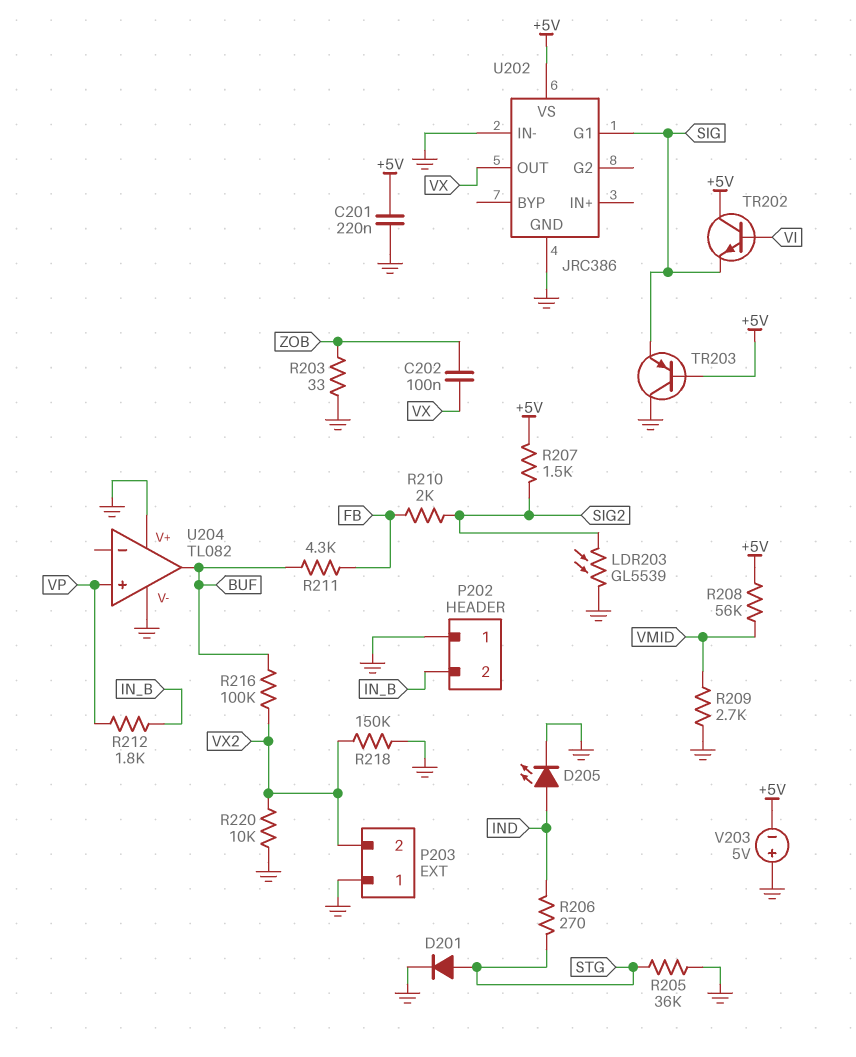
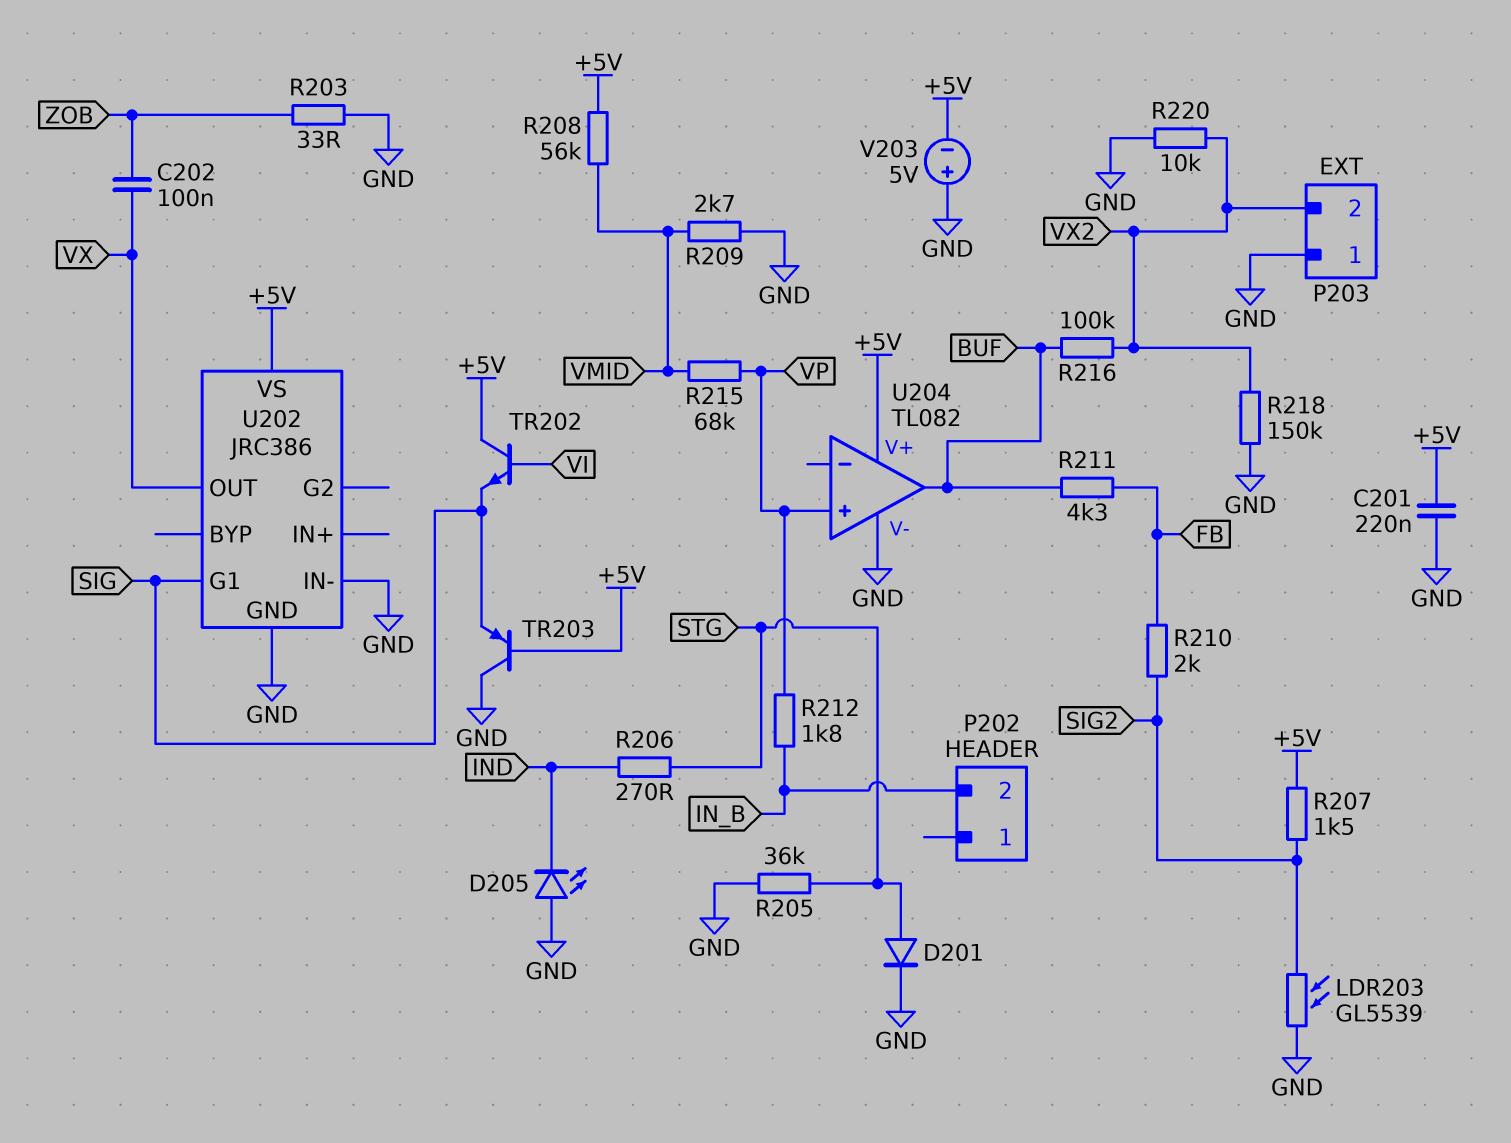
D205: LED (A IND, K GND) -> LED (A GND, K IND)
P202 pin 1: GND -> none
R215: none -> 68k (VMID, VP)
U204 pin V+: GND -> +5V

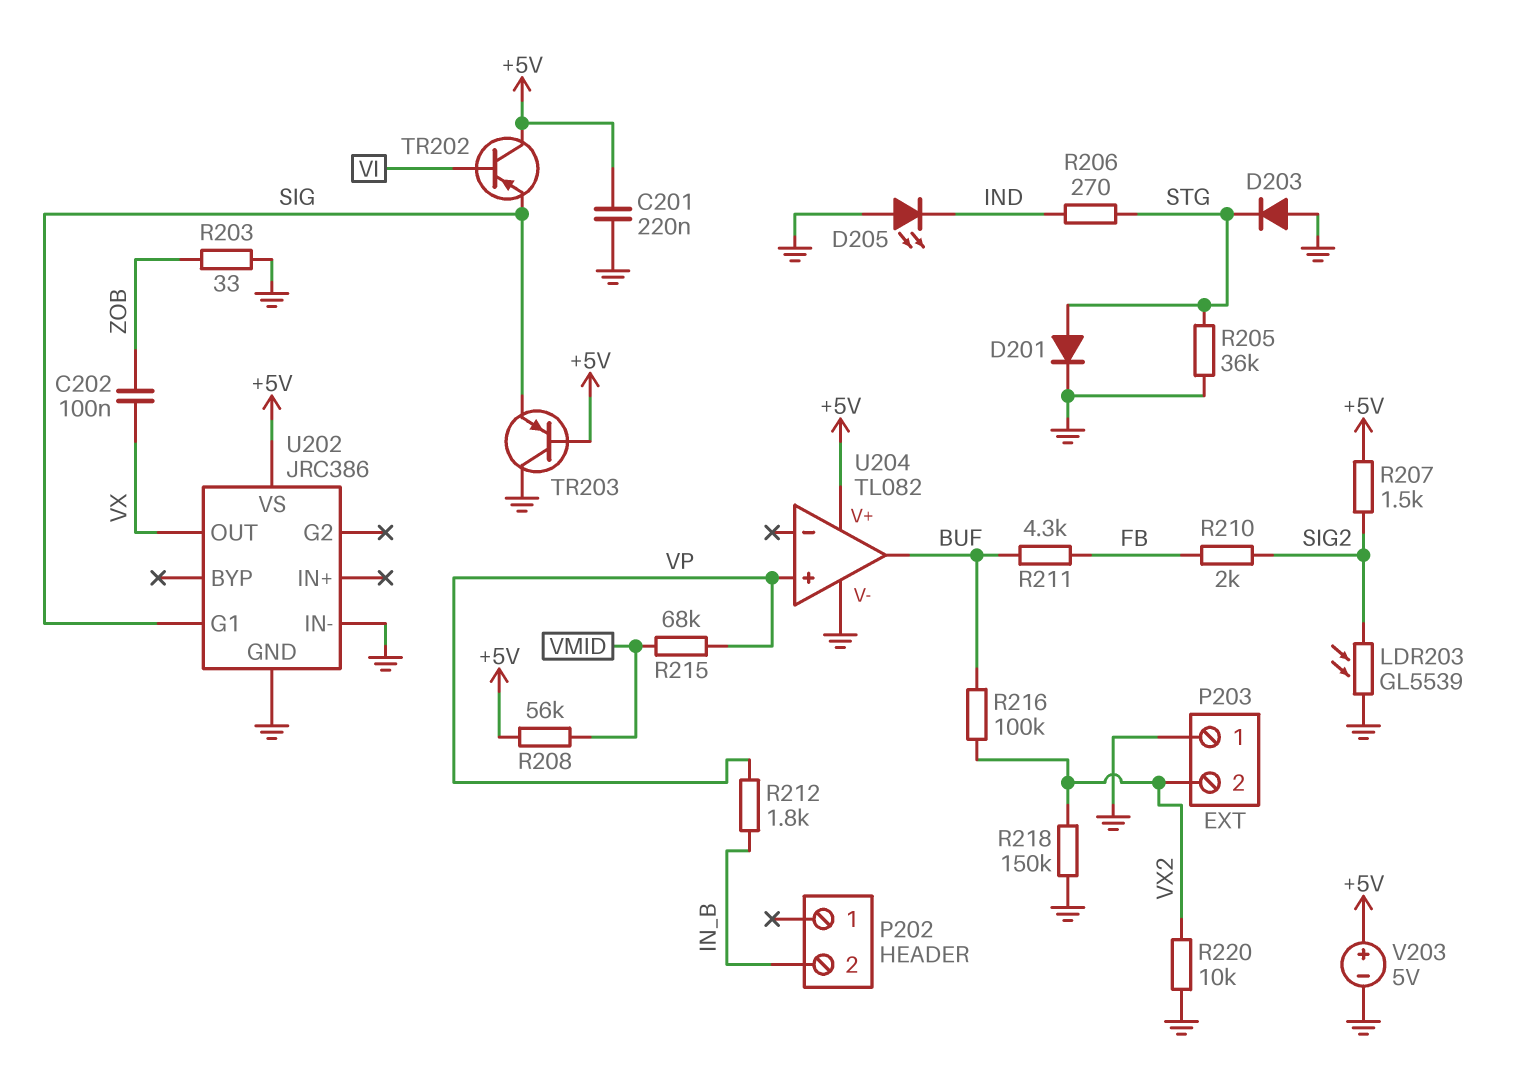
D203: none -> diode (A GND, K STG)
R209: 2.7k (GND, VMID) -> none
TR202: NPN (B VI, C +5V, E SIG) -> PNP (B VI, C +5V, E SIG)
V203: 5V (plus GND, minus +5V) -> 5V (plus +5V, minus GND)

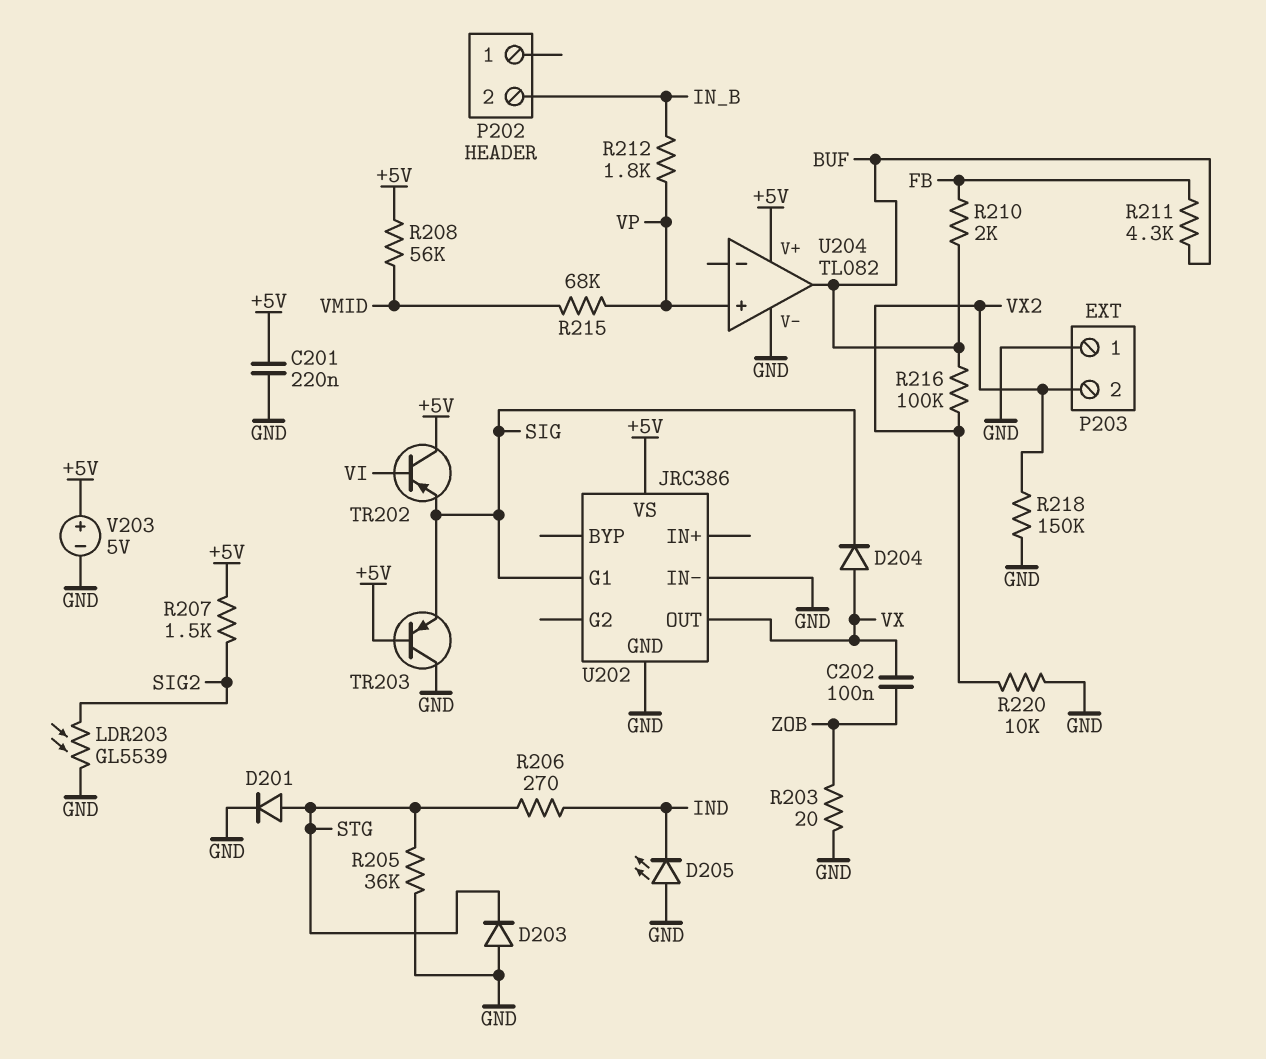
D204: none -> diode (A VX, K SIG)
R203: 33 (GND, ZOB) -> 20 (GND, ZOB)
R210: 2k (FB, SIG2) -> 2k (BUF, FB)

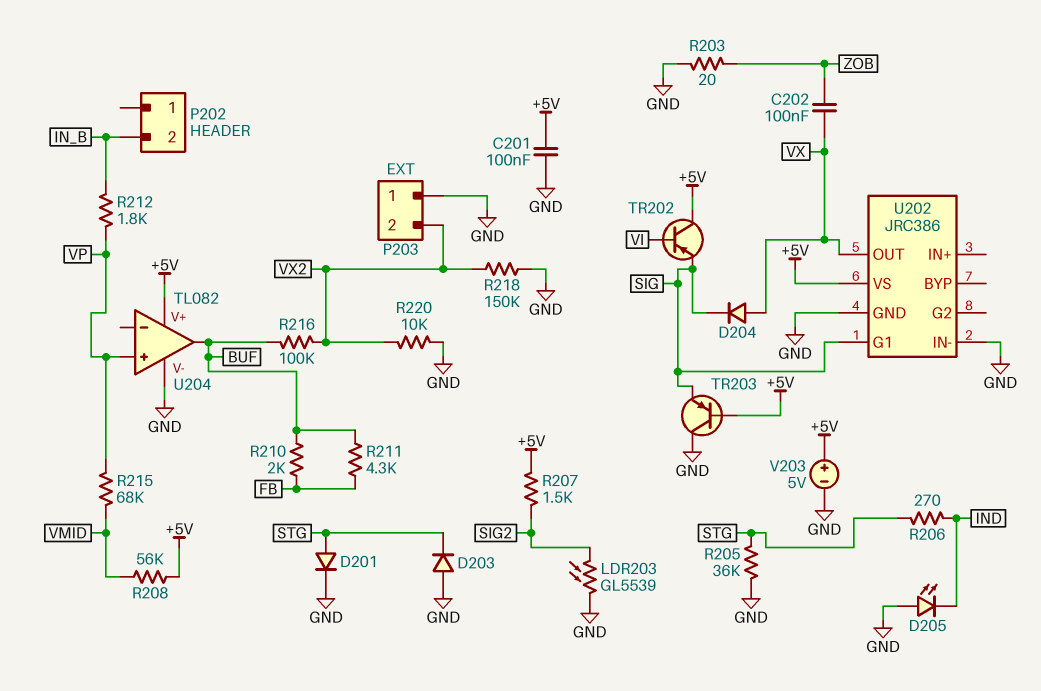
C201: 220nF (+5V, GND) -> 100nF (+5V, GND)

